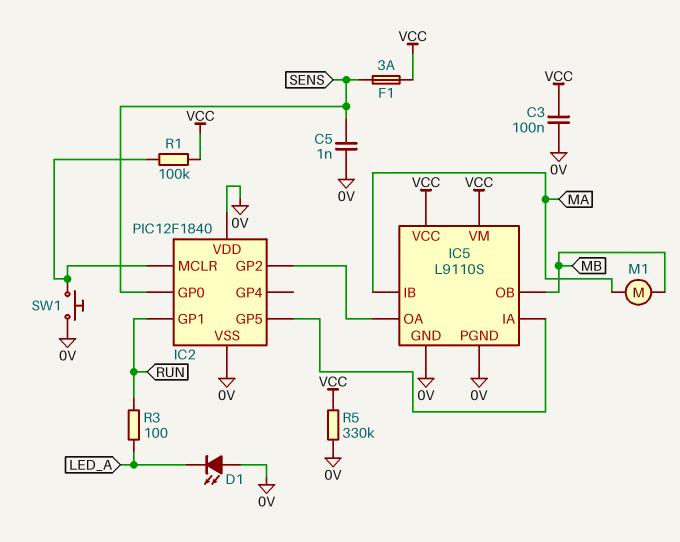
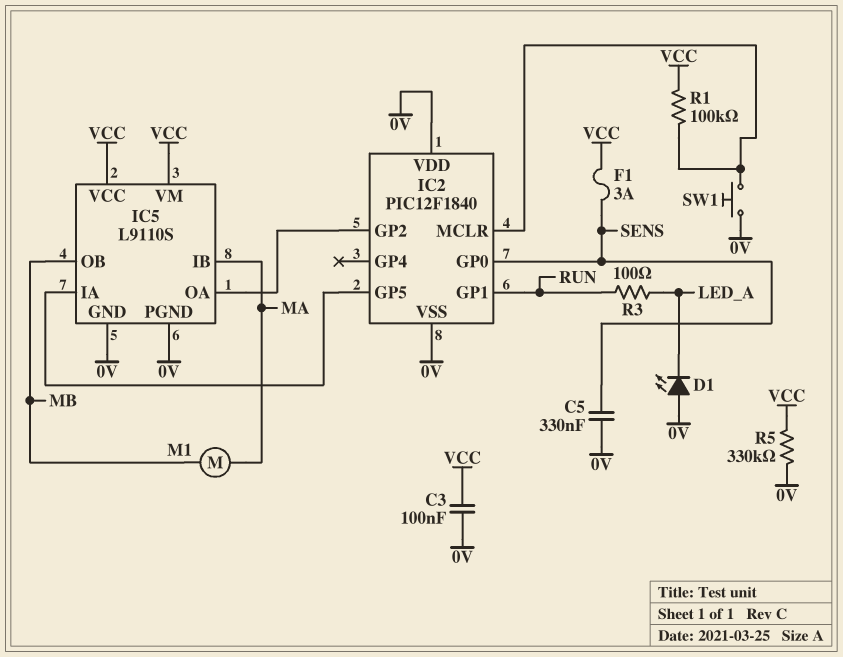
C5: 1nF (0V, SENS) -> 330nF (0V, SENS)

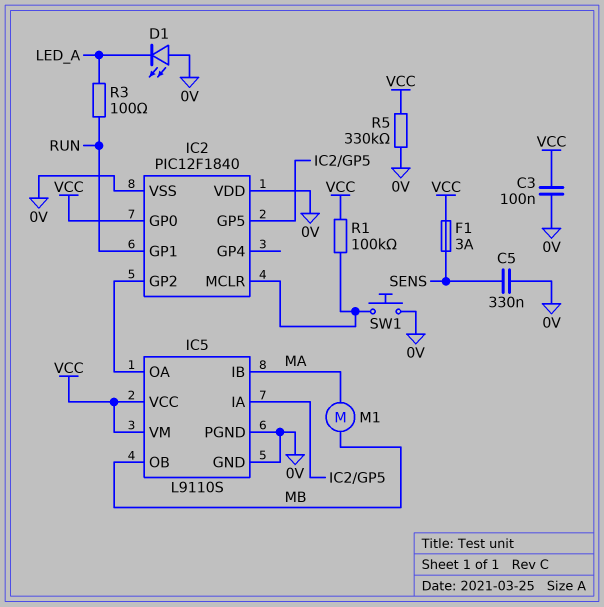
IC2 pin GP0: SENS -> VCC

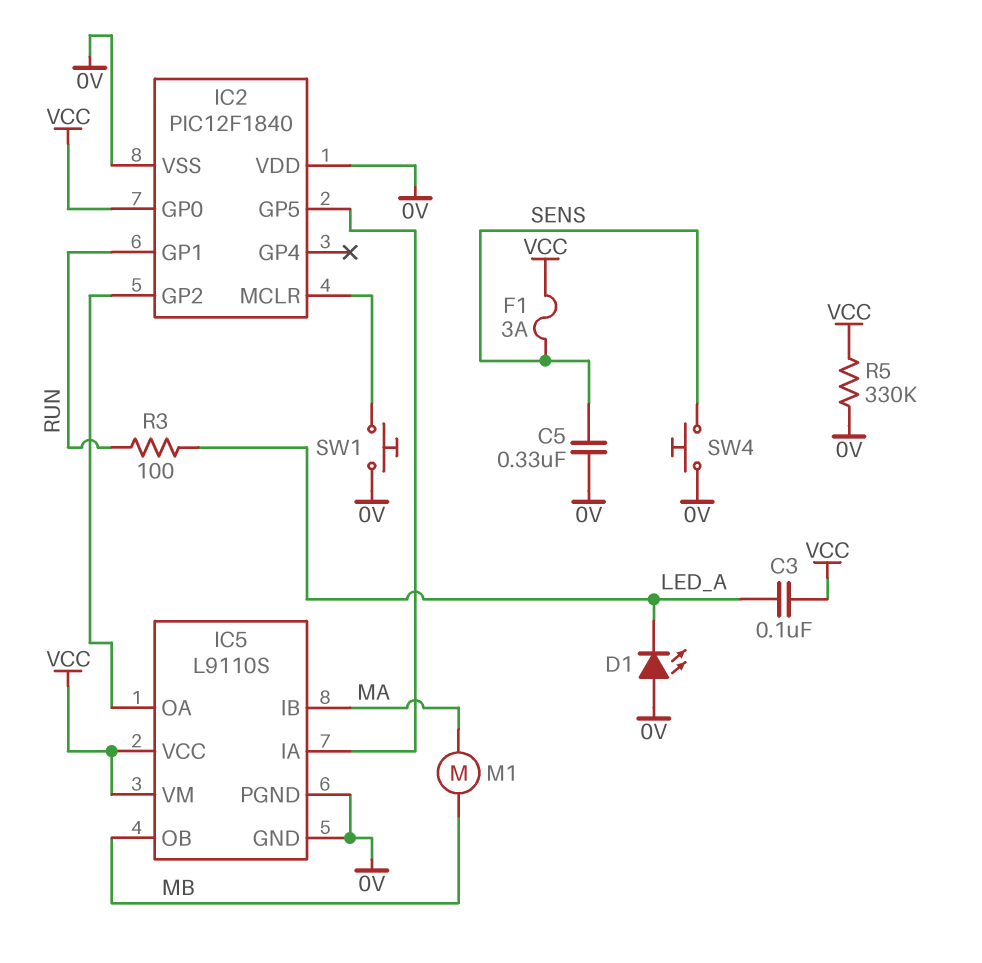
C3: 100nF (0V, VCC) -> 100nF (LED_A, VCC)
R1: 100k (IC2/MCLR, VCC) -> none
SW4: none -> button (0V, SENS)

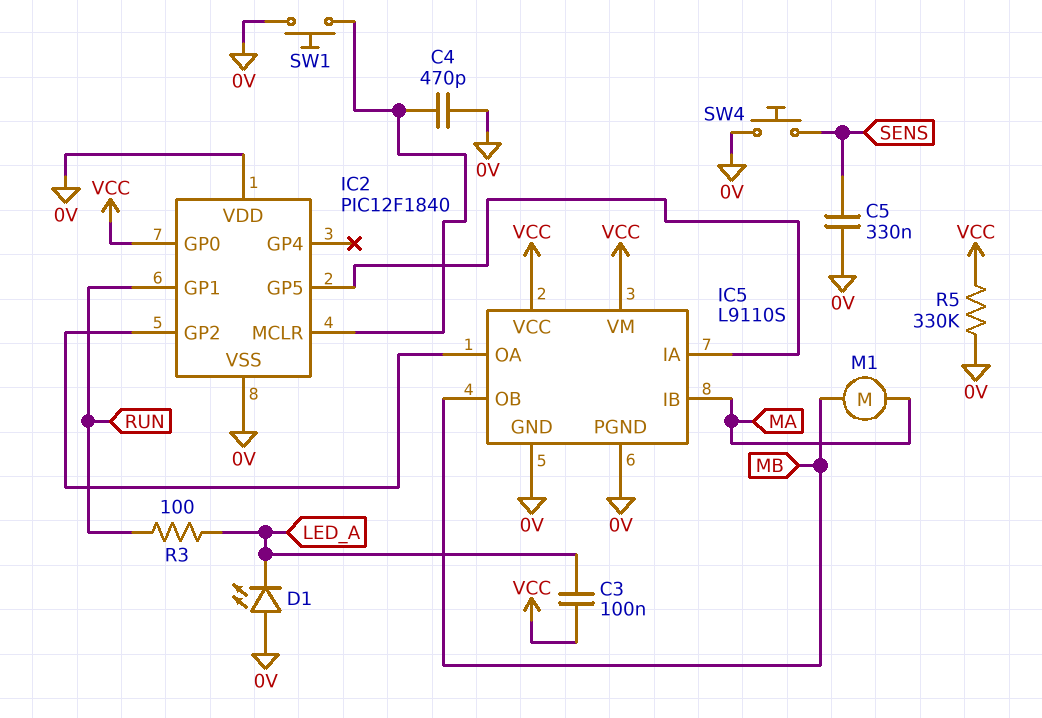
C4: none -> 470pF (0V, IC2/MCLR)
F1: 3A (SENS, VCC) -> none

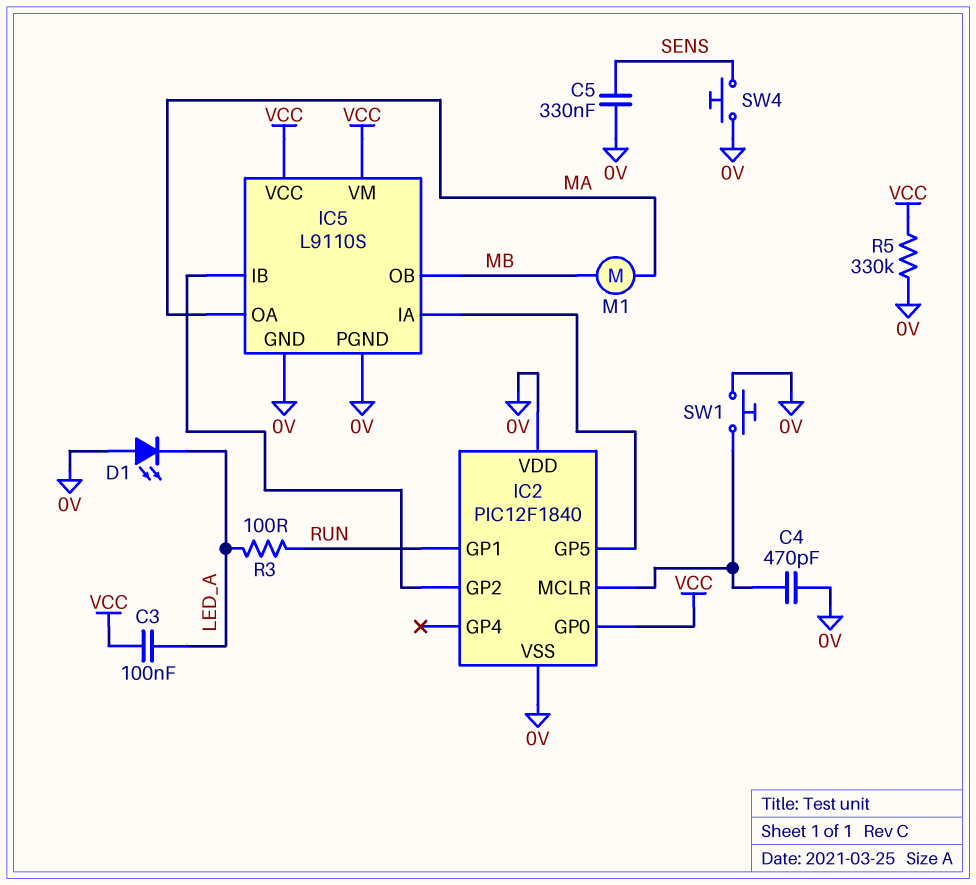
IC5 pin IB: MA -> IC2/GP2
IC5 pin OA: IC2/GP2 -> MA

